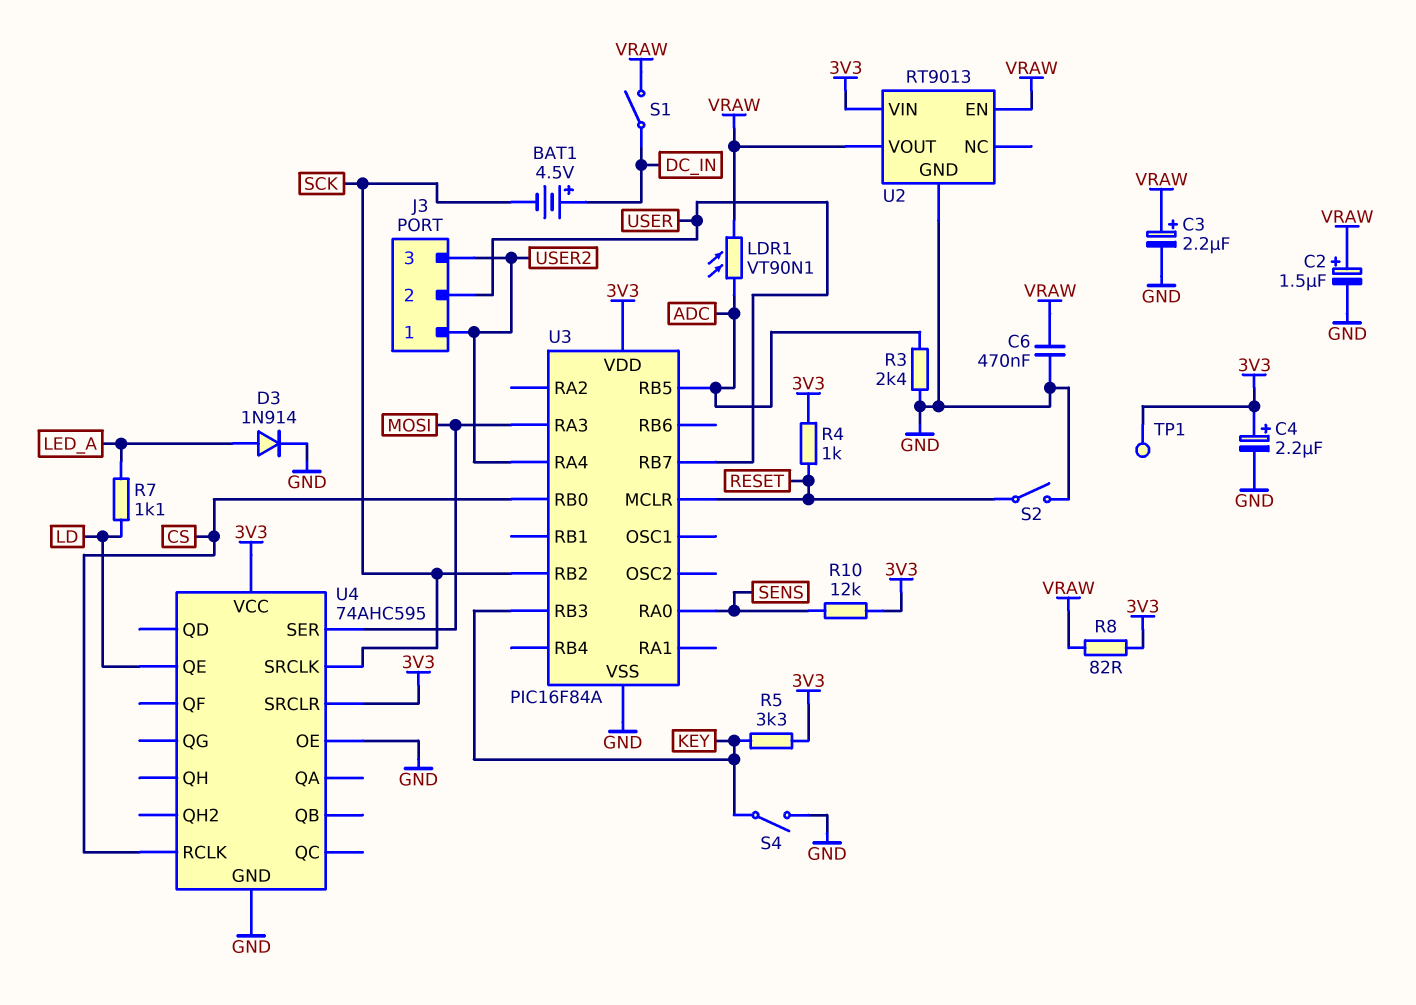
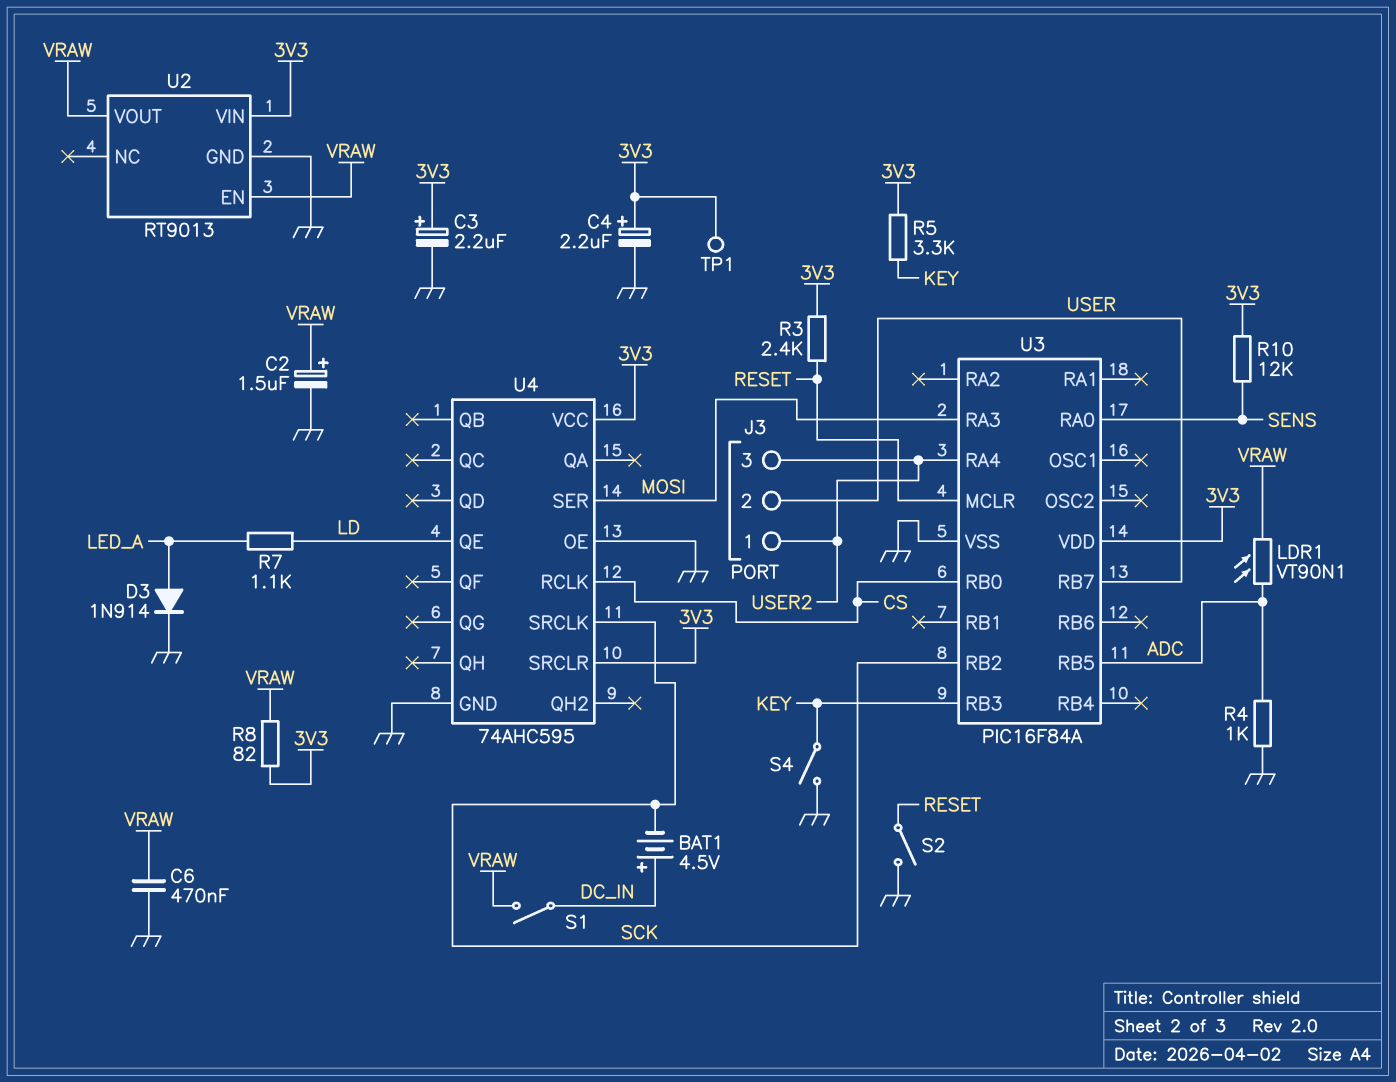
C3: 2.2uF (plus VRAW, minus GND) -> 2.2uF (plus 3V3, minus GND)
R3: 2.4k (ADC, GND) -> 2.4k (3V3, RESET)
R4: 1k (3V3, RESET) -> 1k (ADC, GND)

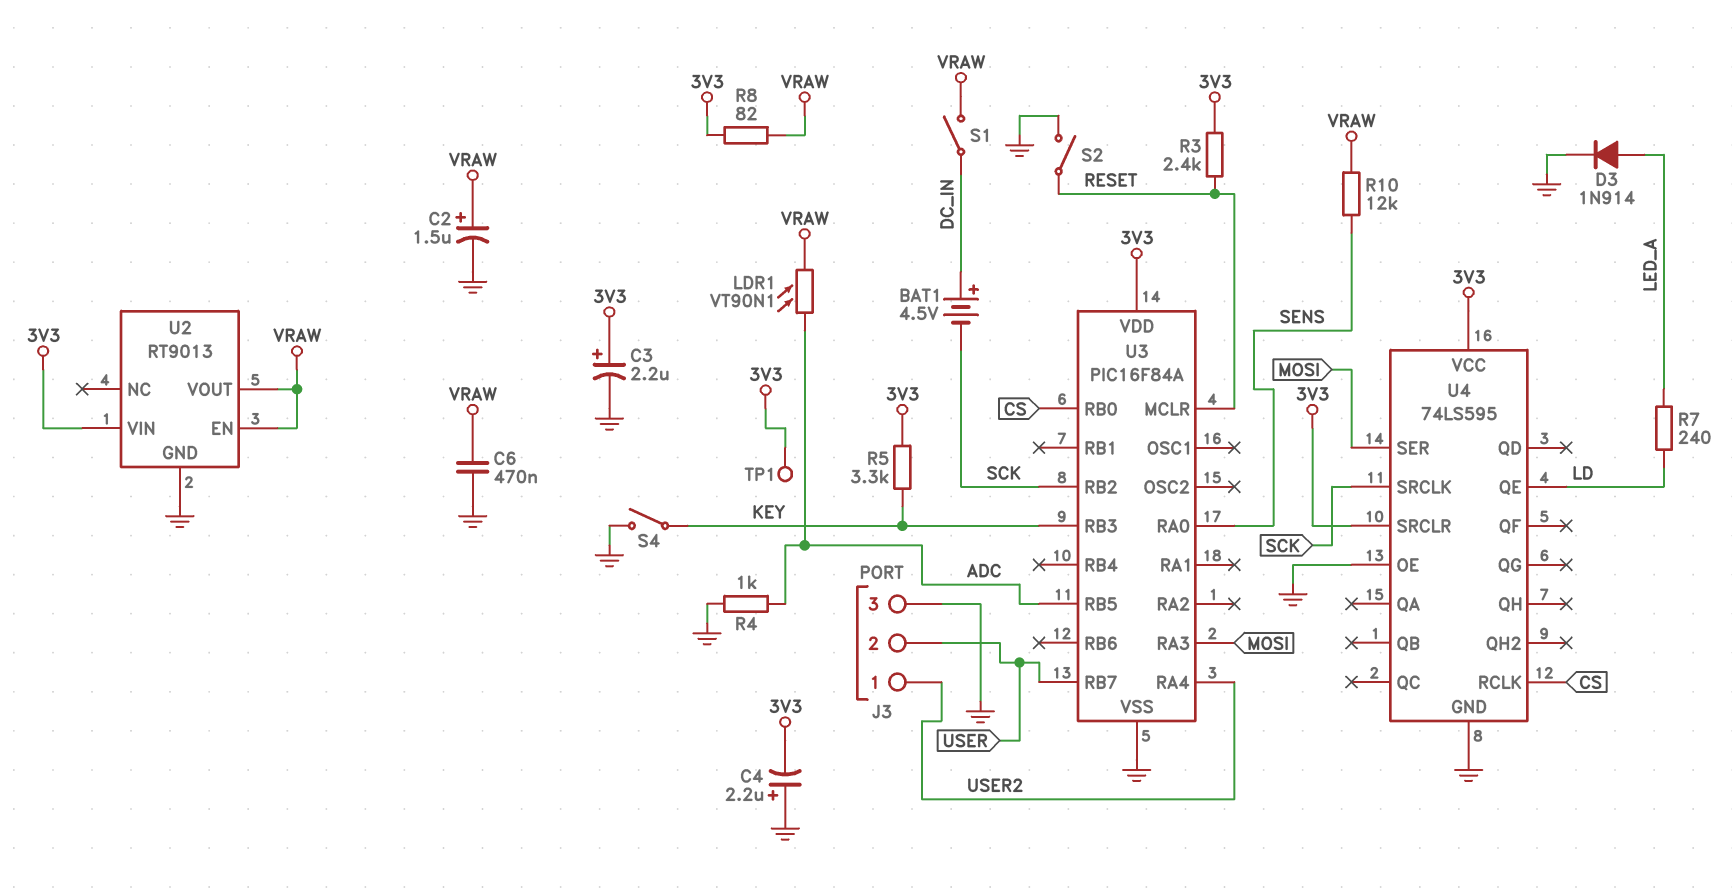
C4: 2.2uF (plus 3V3, minus GND) -> 2.2uF (plus GND, minus 3V3)
J3 pin 3: USER2 -> GND
R7: 1.1k (LD, LED_A) -> 240 (LD, LED_A)
R10: 12k (3V3, SENS) -> 12k (SENS, VRAW)
U4: 74AHC595 -> 74LS595

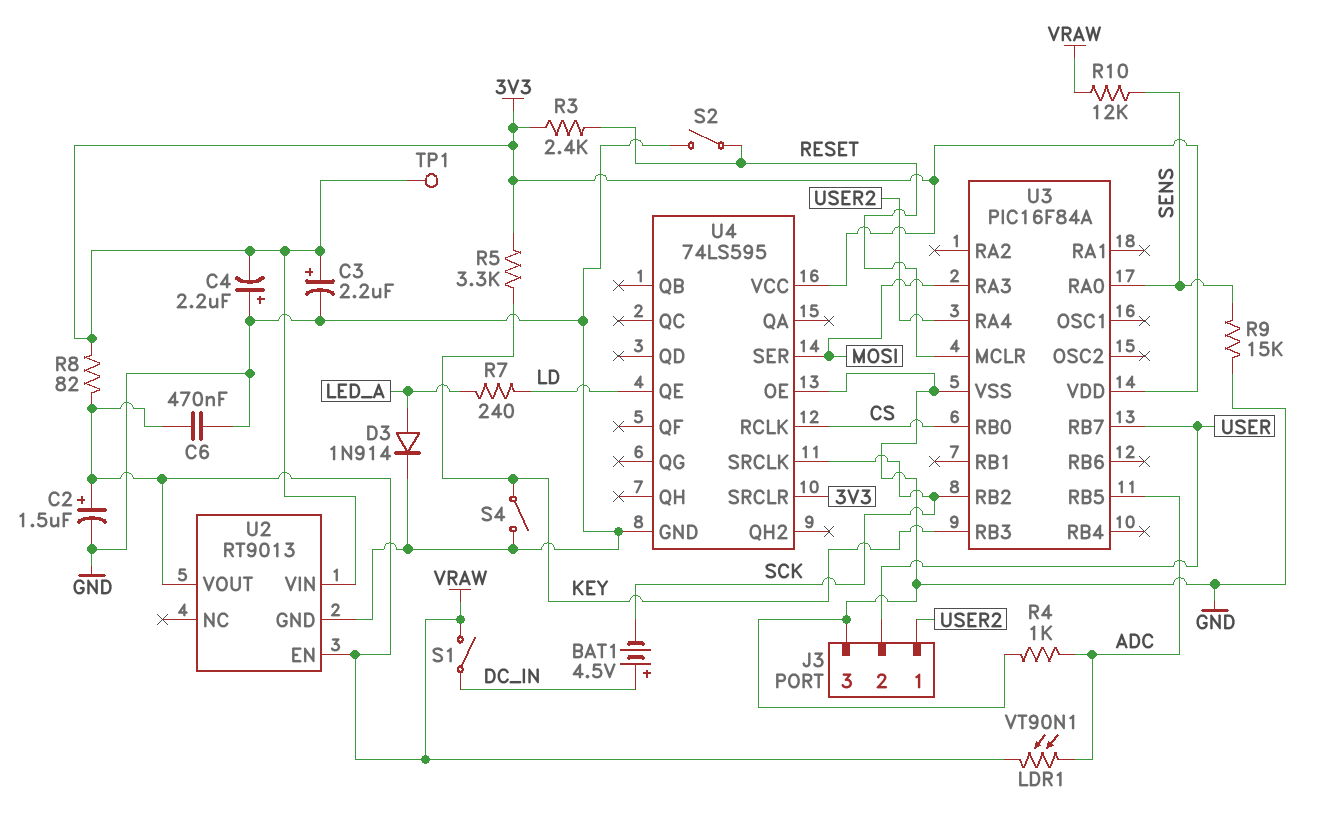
R9: none -> 15k (GND, SENS)

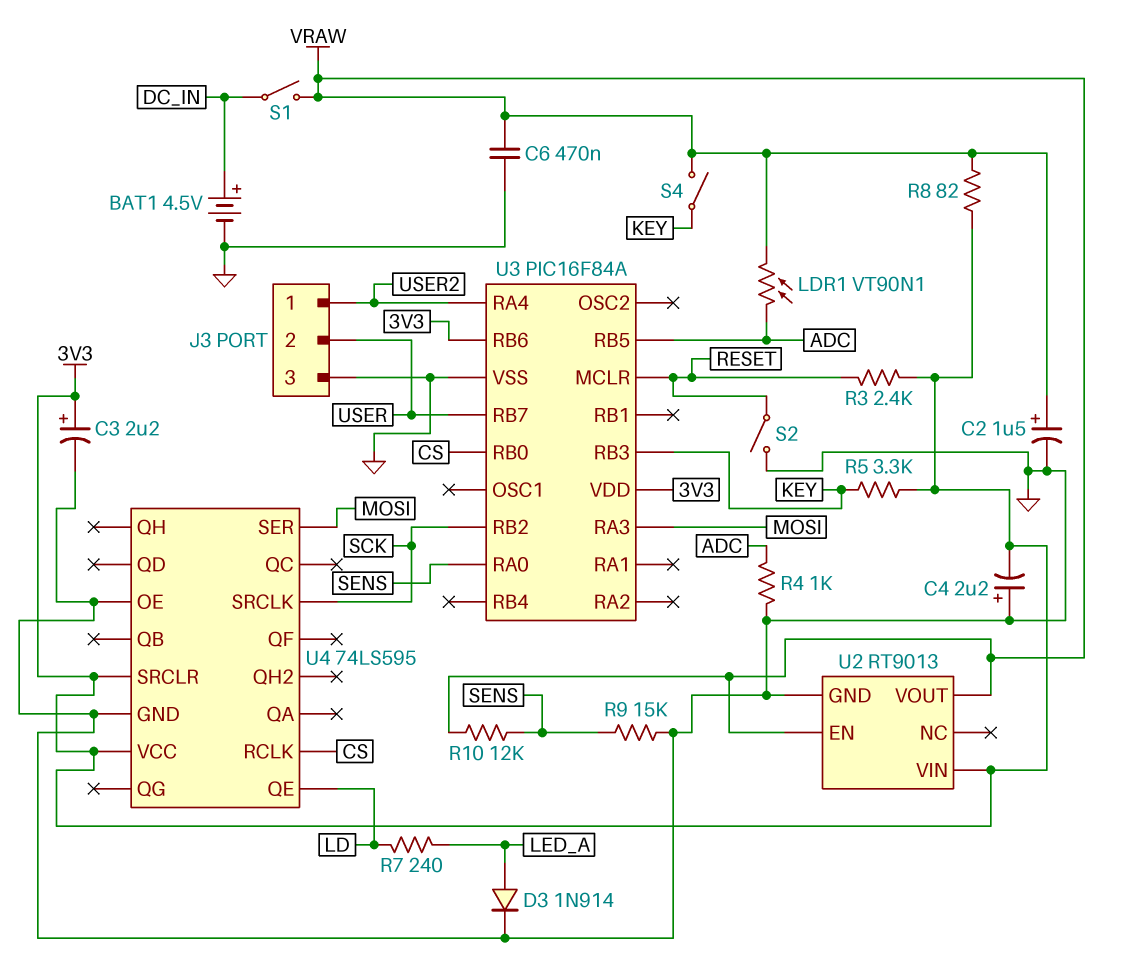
BAT1: 4.5V (plus DC_IN, minus SCK) -> 4.5V (plus DC_IN, minus GND)
S4: switch (GND, KEY) -> switch (KEY, VRAW)
TP1: test point (3V3) -> none
U3 pin RB6: none -> 3V3

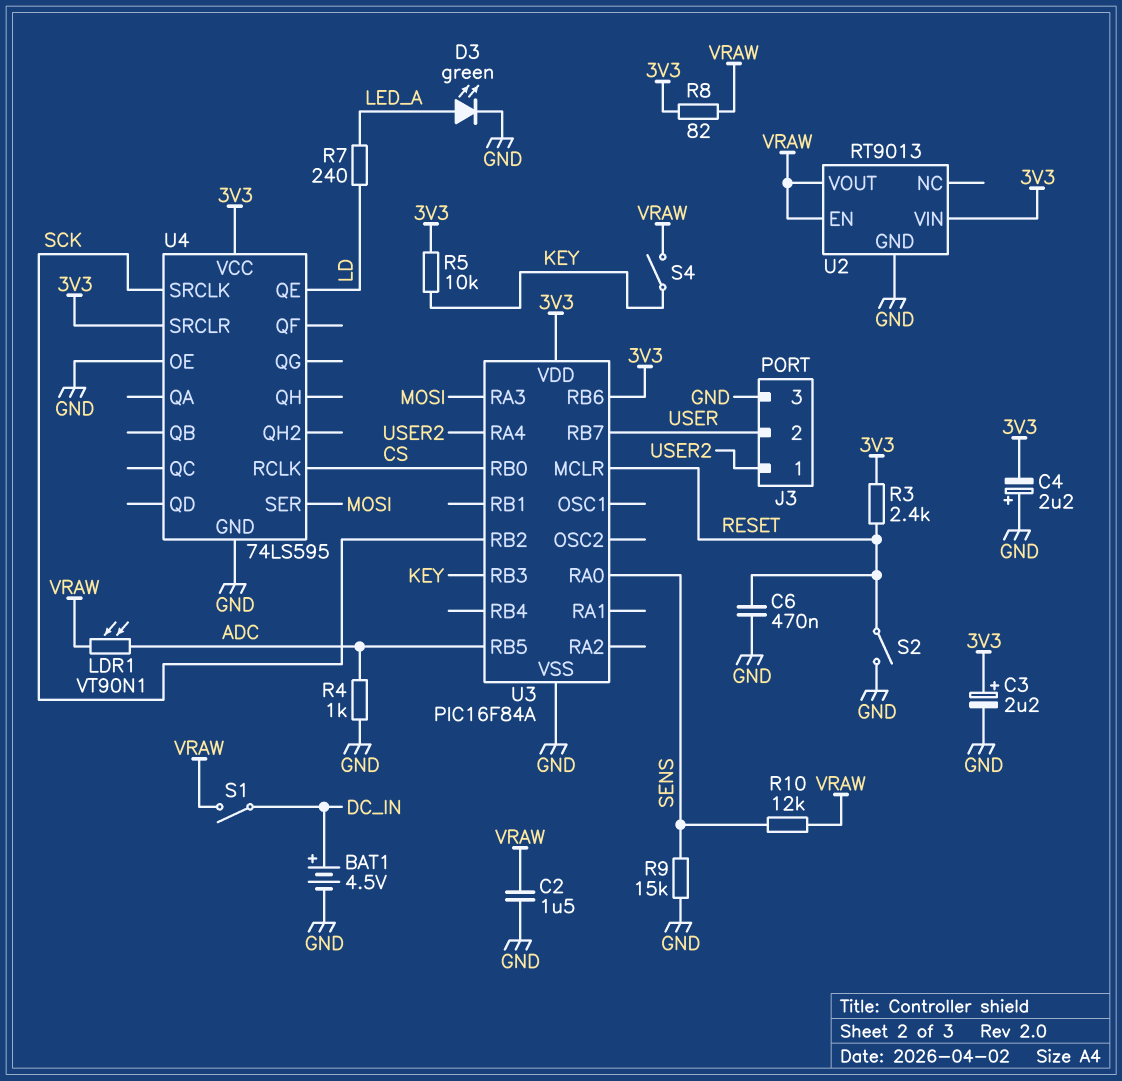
C2: 1.5uF (plus VRAW, minus GND) -> 1.5uF (GND, VRAW)
C6: 470nF (GND, VRAW) -> 470nF (GND, RESET)
D3: diode 1N914 (A LED_A, K GND) -> LED green (A LED_A, K GND)
R5: 3.3k (3V3, KEY) -> 10k (3V3, KEY)

